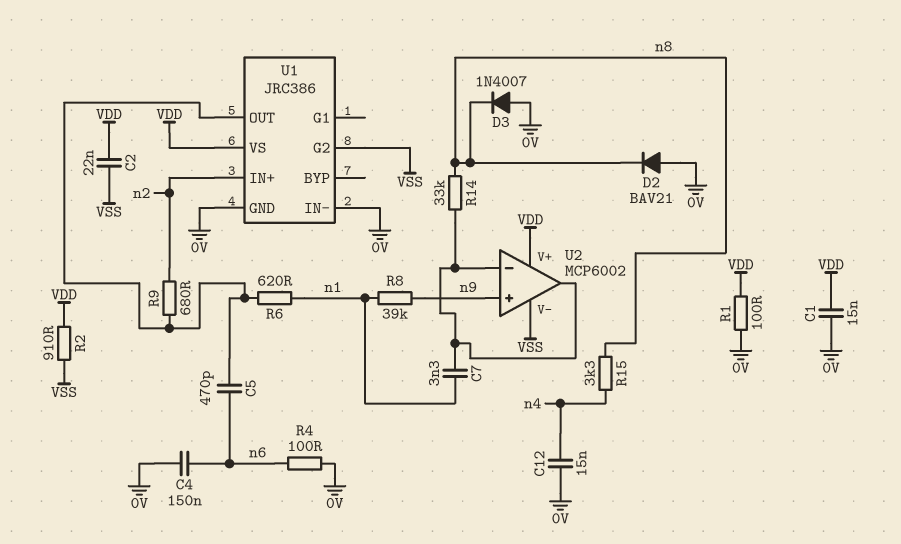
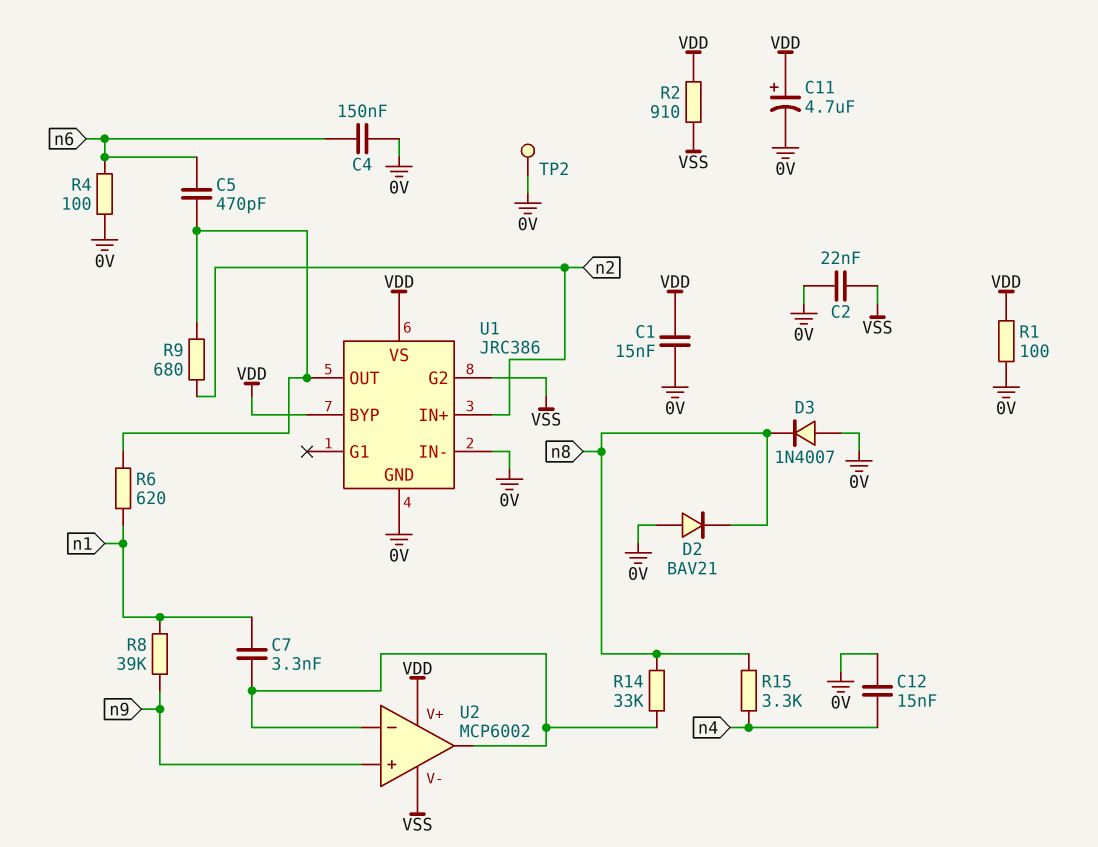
C2: 22nF (VDD, VSS) -> 22nF (0V, VSS)
C11: none -> 4.7uF (plus VDD, minus 0V)
TP2: none -> test point (0V)
U1 pin BYP: none -> VDD

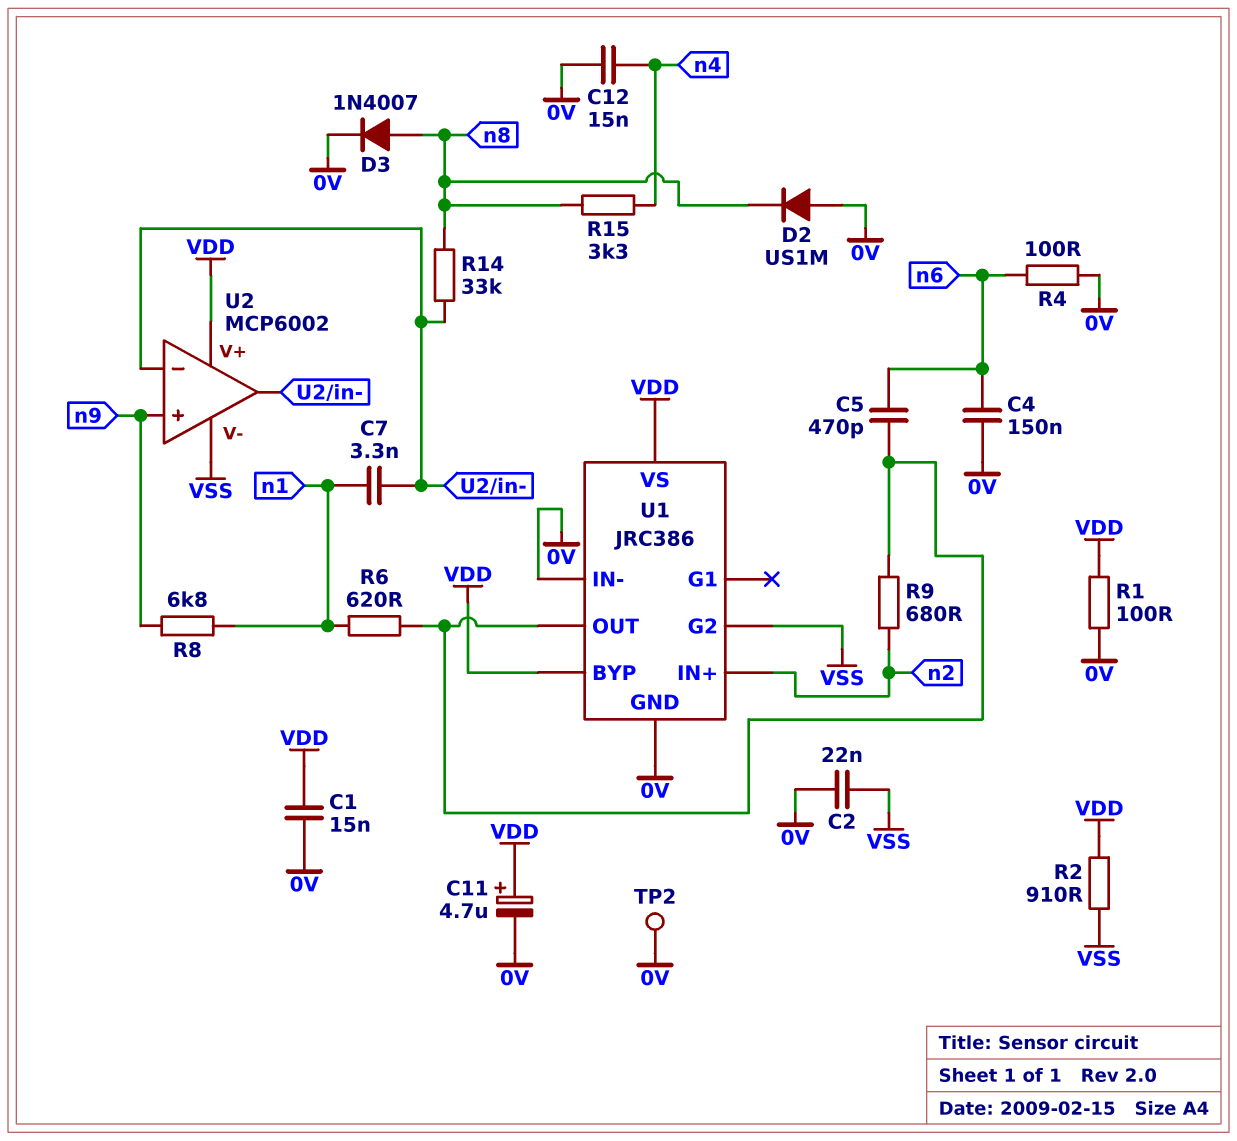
D2: diode BAV21 (A 0V, K n8) -> diode US1M (A 0V, K n8)
D3: diode 1N4007 (A 0V, K n8) -> diode 1N4007 (A n8, K 0V)
R8: 39k (n1, n9) -> 6.8k (n1, n9)

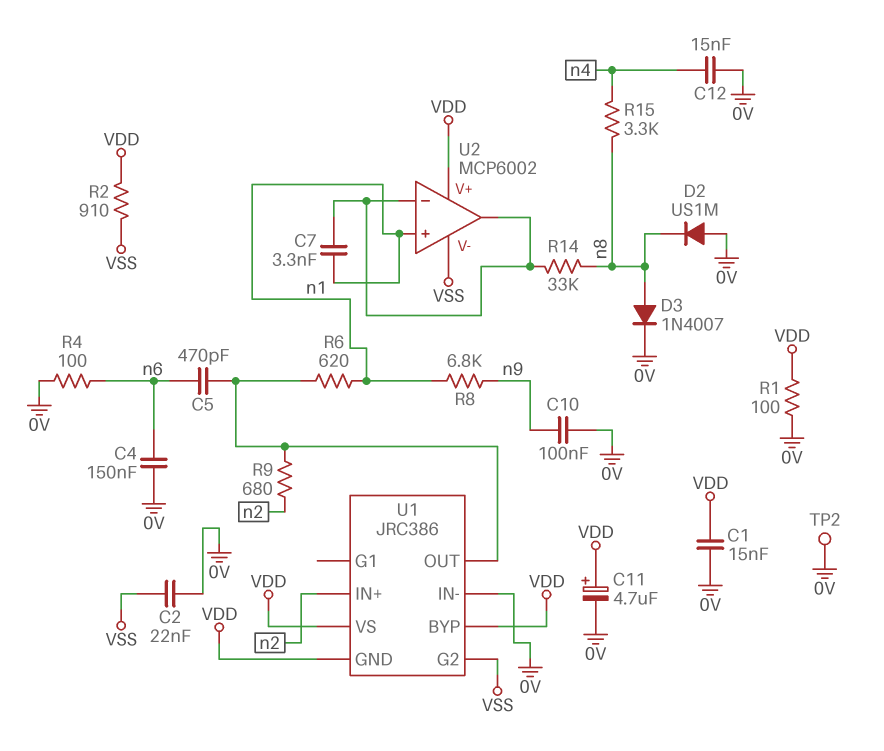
C10: none -> 100nF (0V, n9)
U1 pin GND: 0V -> VDD
U2 pin in+: n9 -> n1

